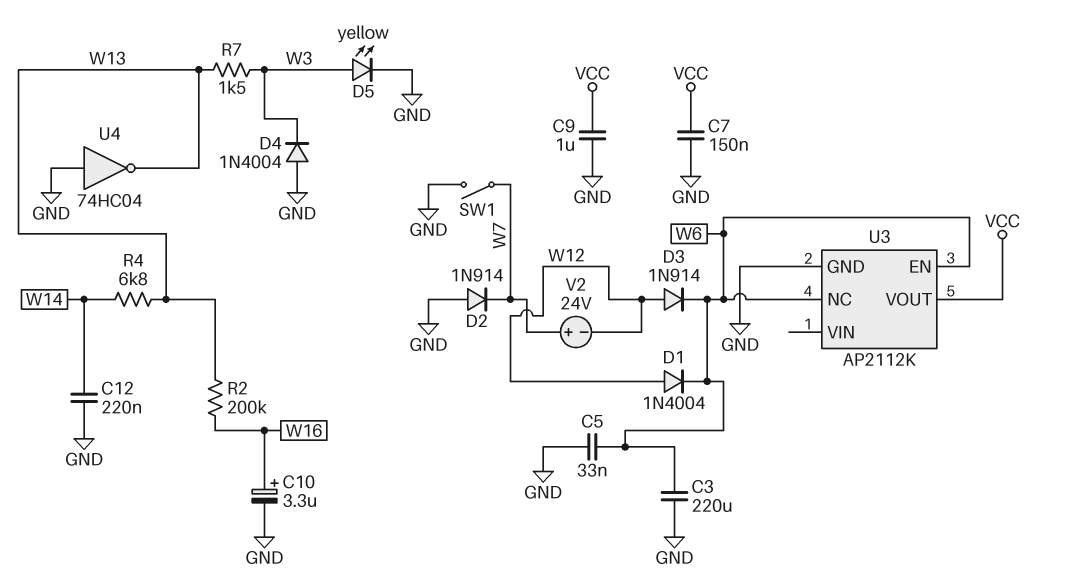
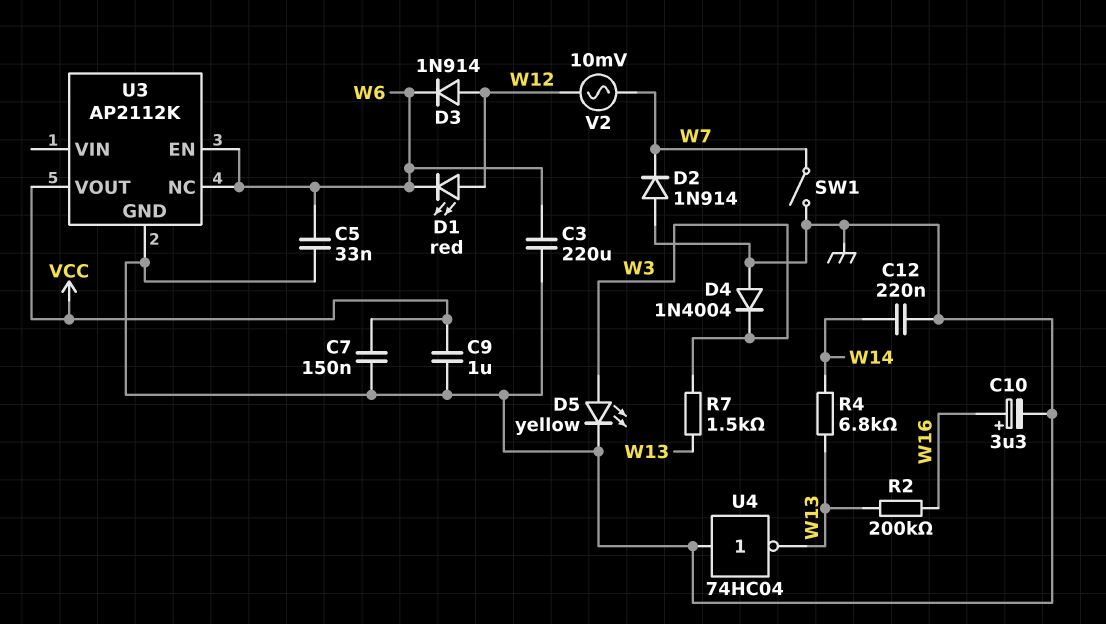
D1: diode 1N4004 (A W12, K W6) -> LED red (A W12, K W6)
V2: 24V (plus W7, minus W12) -> AC 10mV (W7, W12)

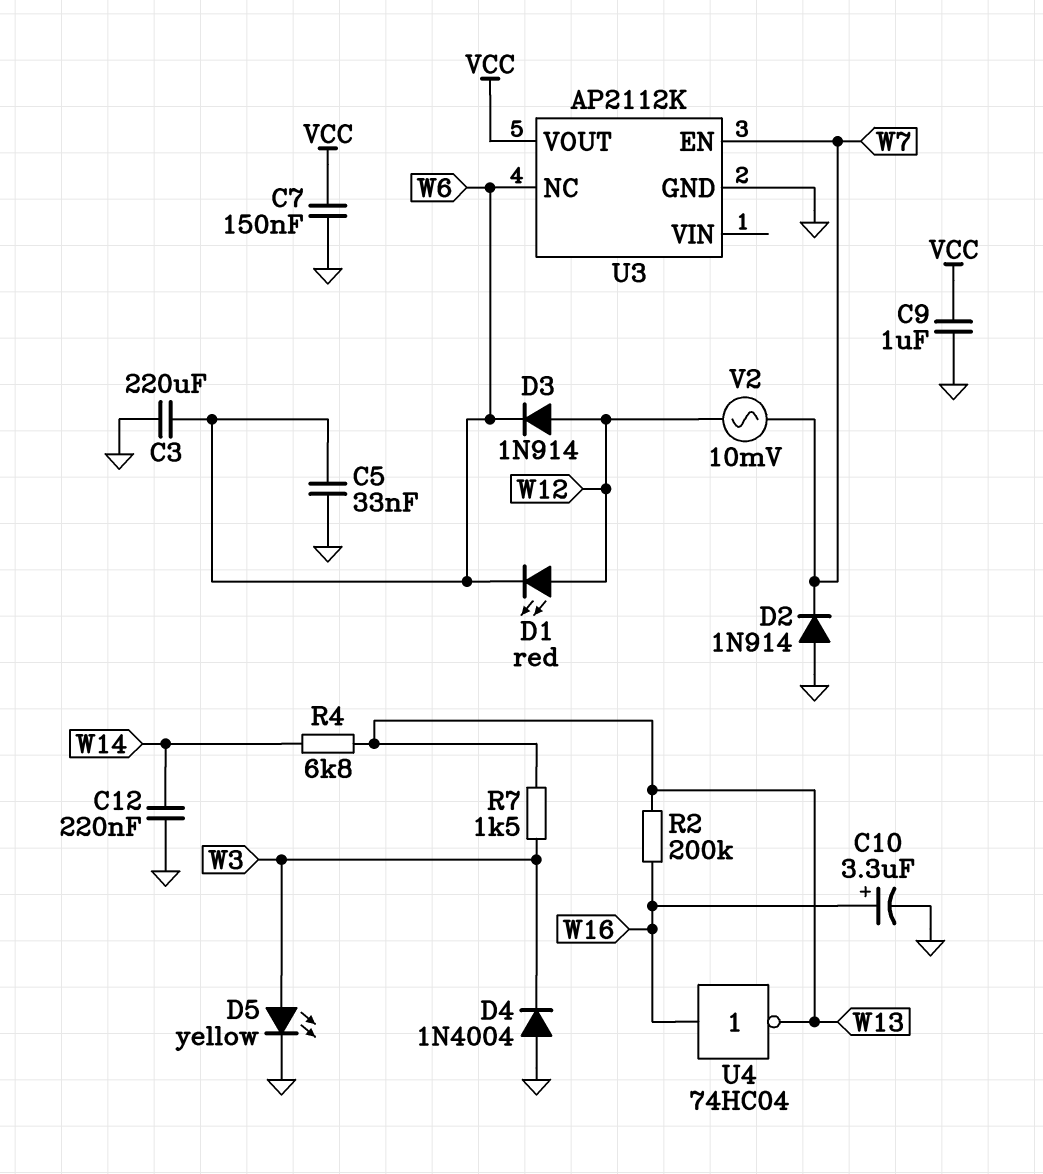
SW1: switch (GND, W7) -> none
U3 pin EN: W6 -> W7
U4: NOT 74HC04 (in GND, out W13) -> NOT 74HC04 (in W16, out W13)

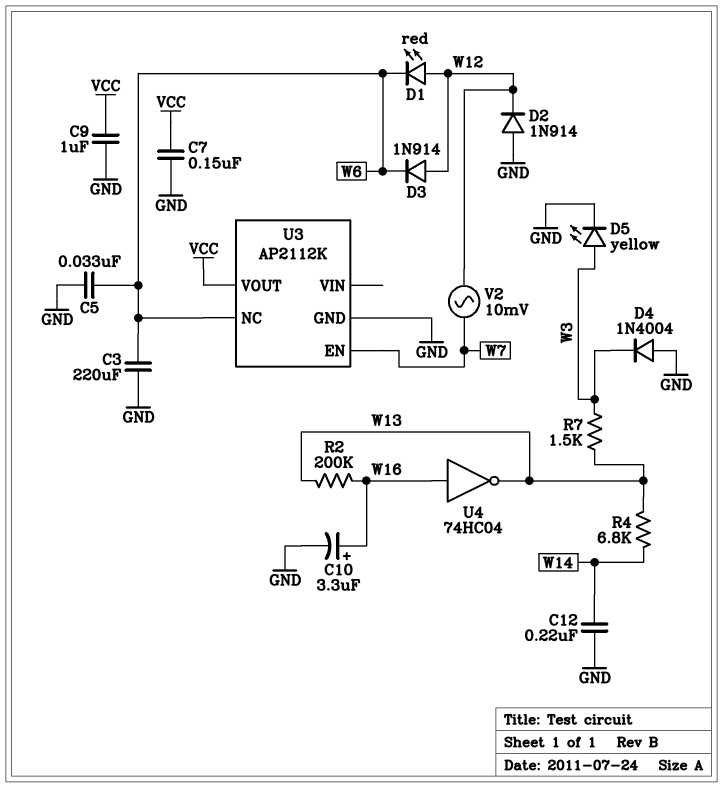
D2: diode 1N914 (A GND, K W7) -> diode 1N914 (A GND, K W12)

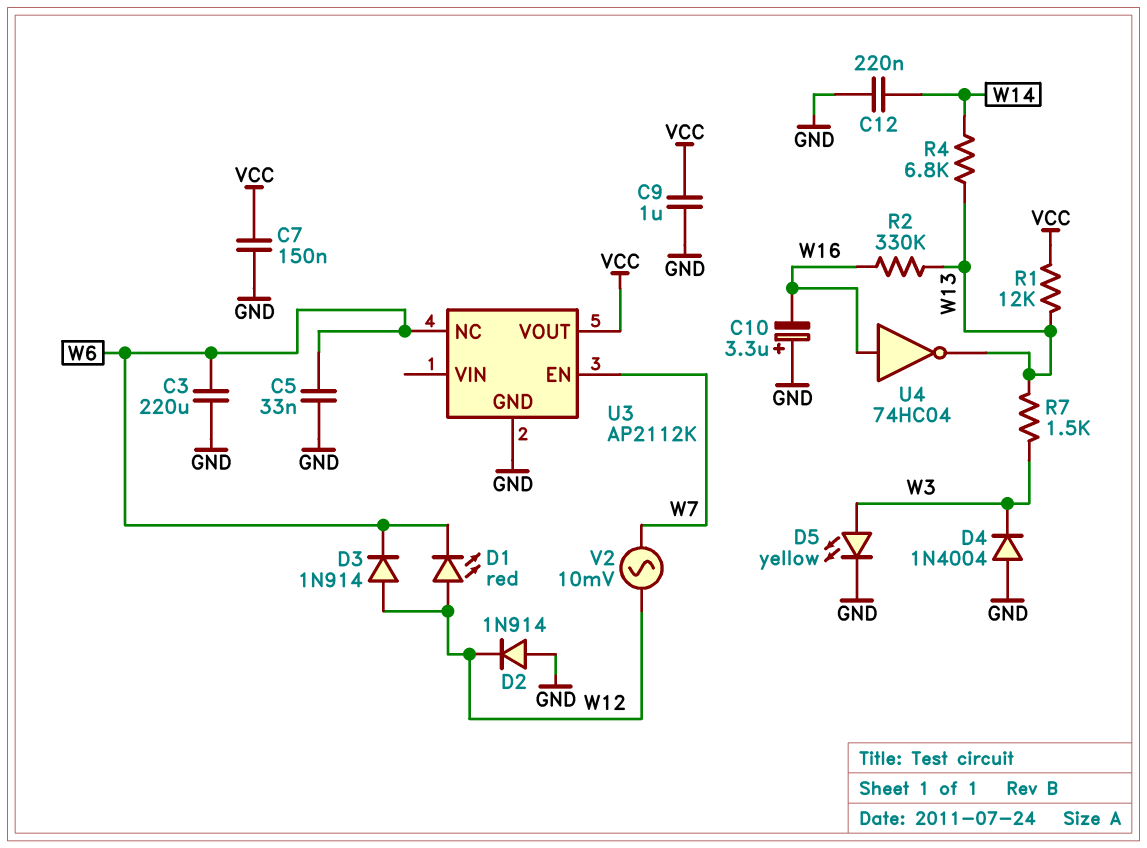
C10: 3.3uF (plus W16, minus GND) -> 3.3uF (plus GND, minus W16)
R1: none -> 12k (VCC, W13)
R2: 200k (W13, W16) -> 330k (W13, W16)

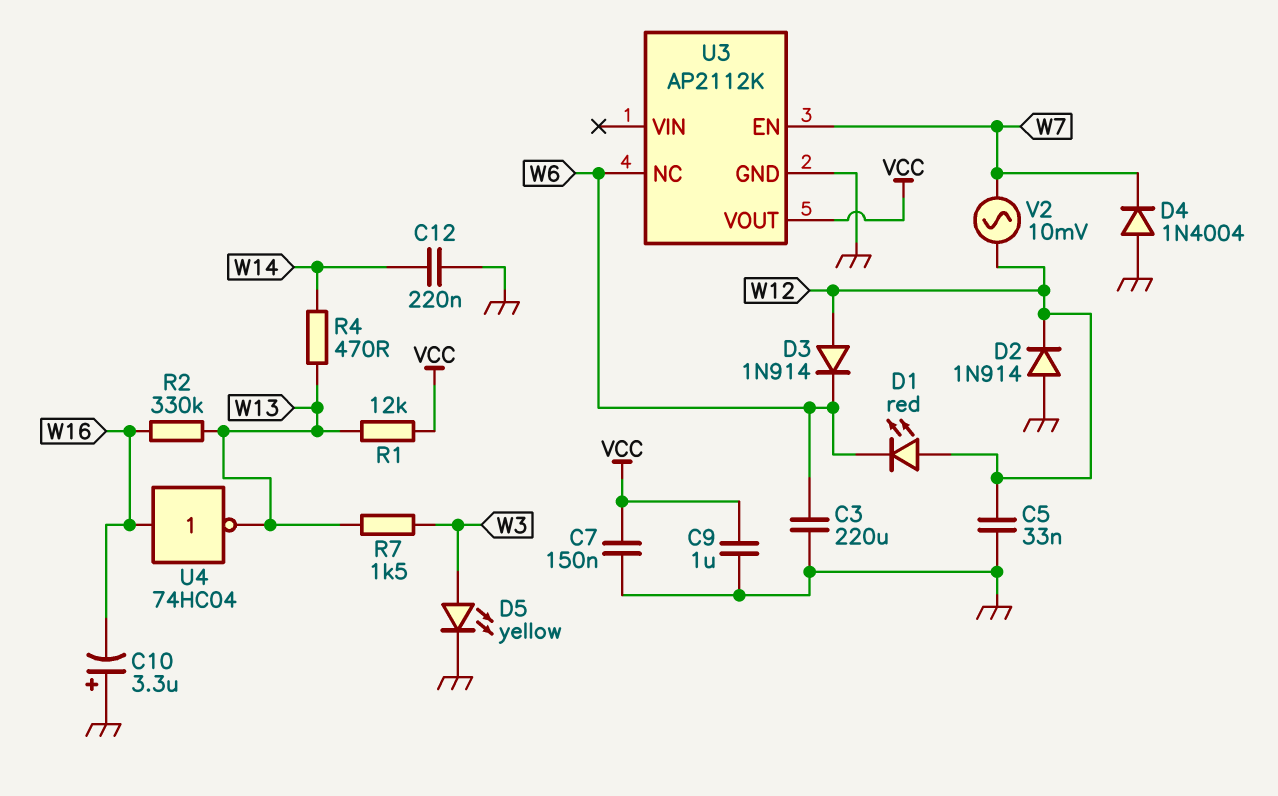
C5: 33nF (GND, W6) -> 33nF (GND, W12)
D4: diode 1N4004 (A GND, K W3) -> diode 1N4004 (A GND, K W7)
R4: 6.8k (W13, W14) -> 470 (W13, W14)

